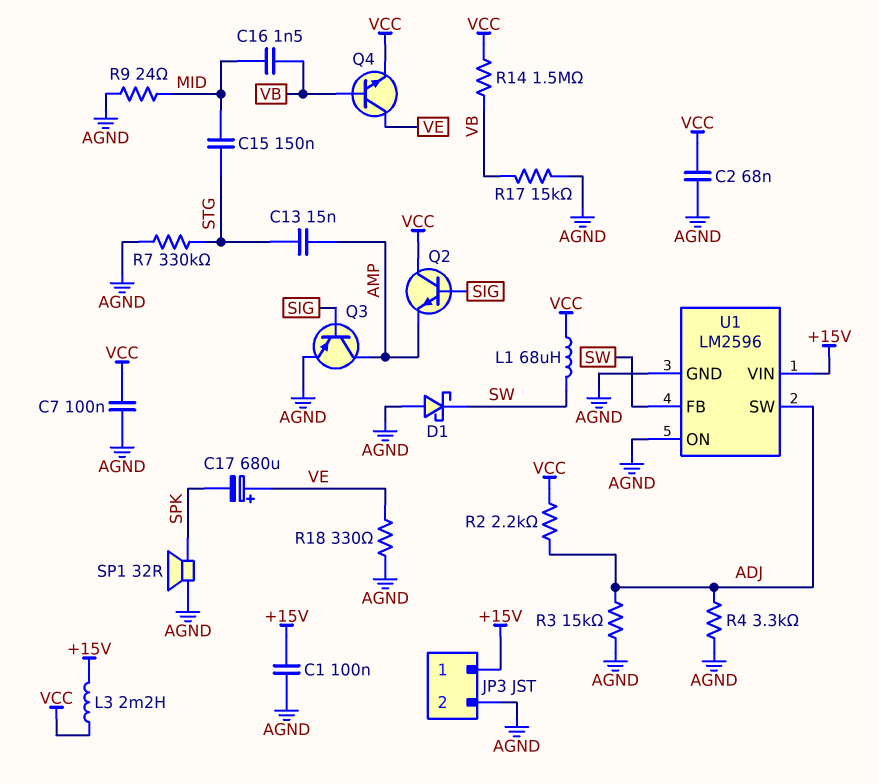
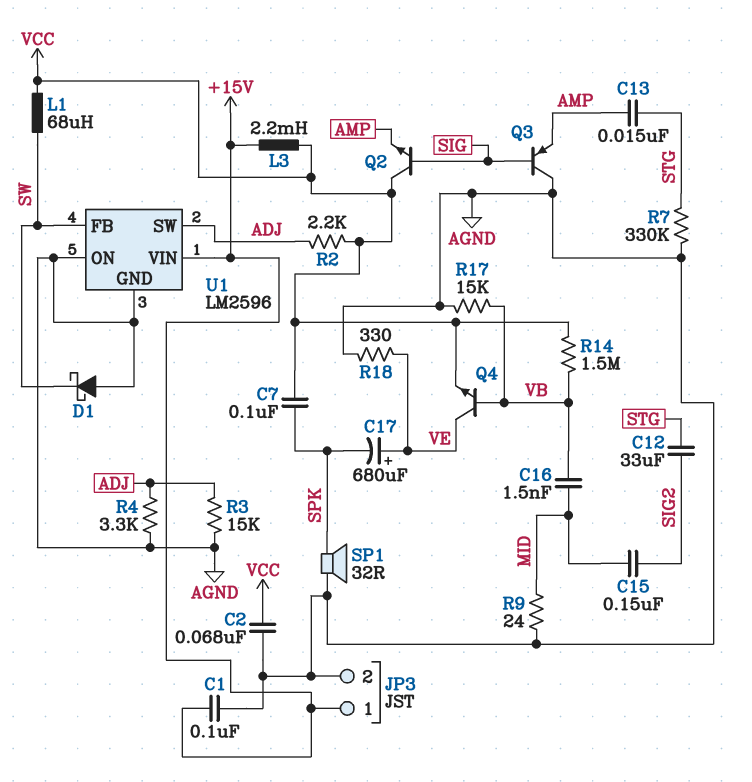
C7: 100nF (AGND, VCC) -> 100nF (SPK, VCC)
C12: none -> 33uF (SIG2, STG)
C15: 150nF (MID, STG) -> 150nF (MID, SIG2)
Q3: PNP (B SIG, C AMP, E AGND) -> PNP (B SIG, C AGND, E AMP)

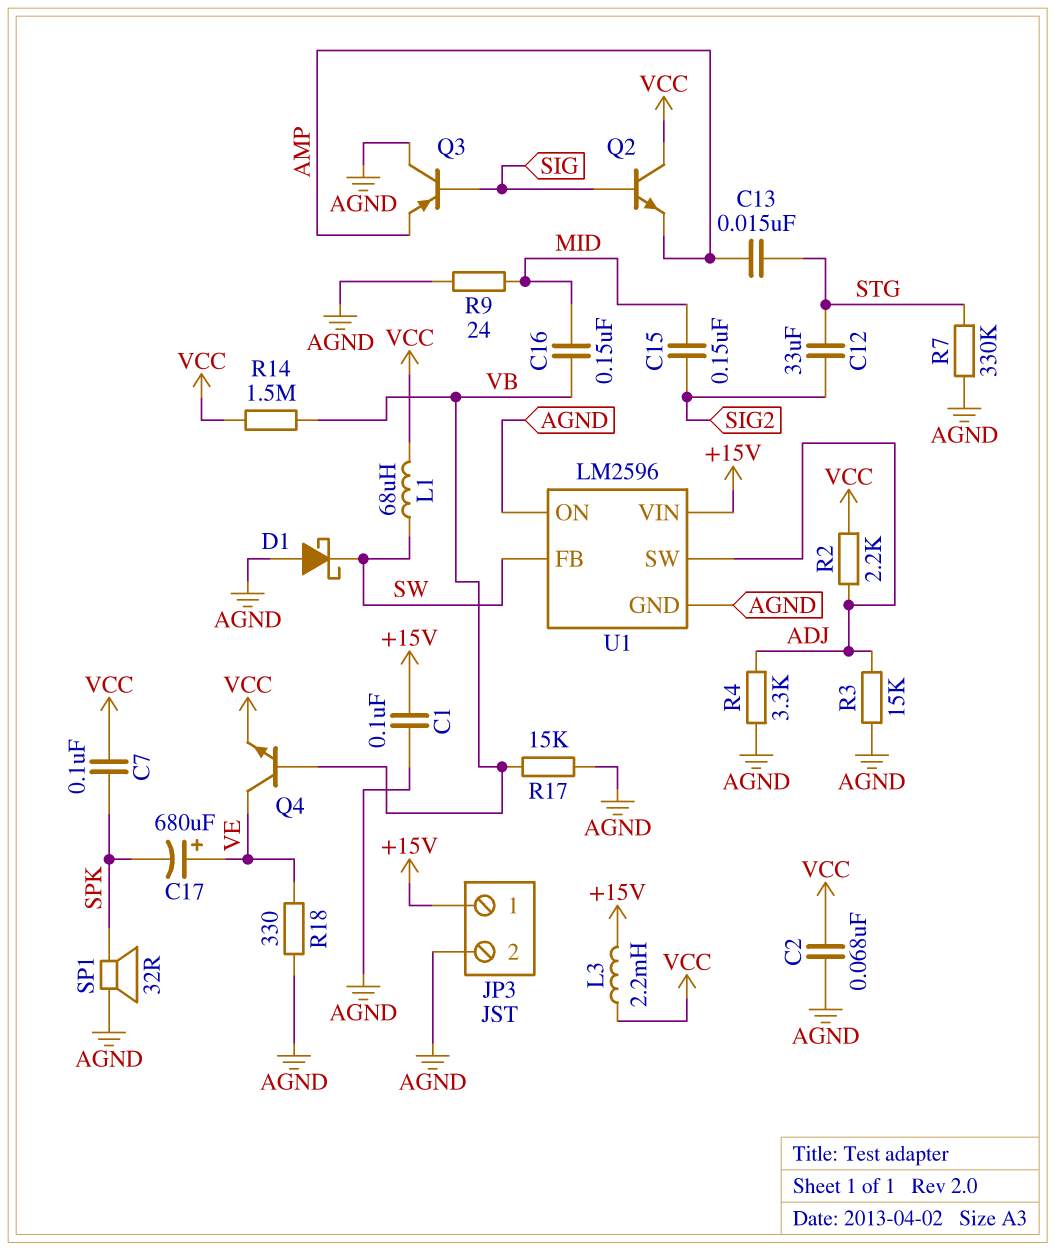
C16: 1.5nF (MID, VB) -> 150nF (MID, VB)

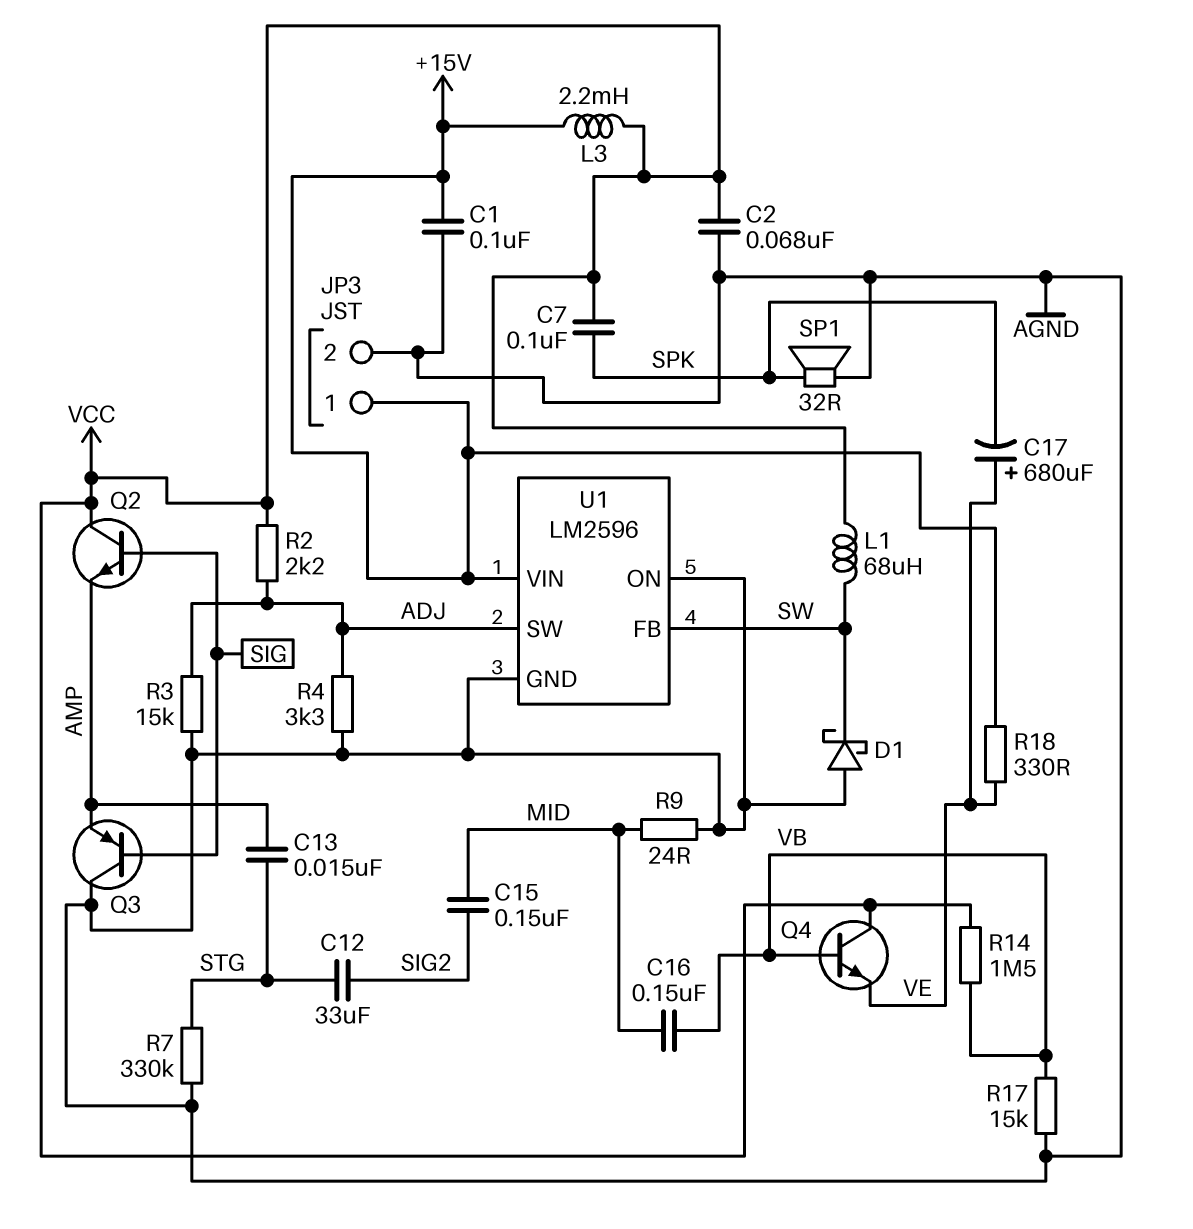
Q4: NPN (B VB, C VE, E VCC) -> NPN (B VB, C VCC, E VE)
R18: 330 (AGND, VE) -> 330 (+15V, VE)

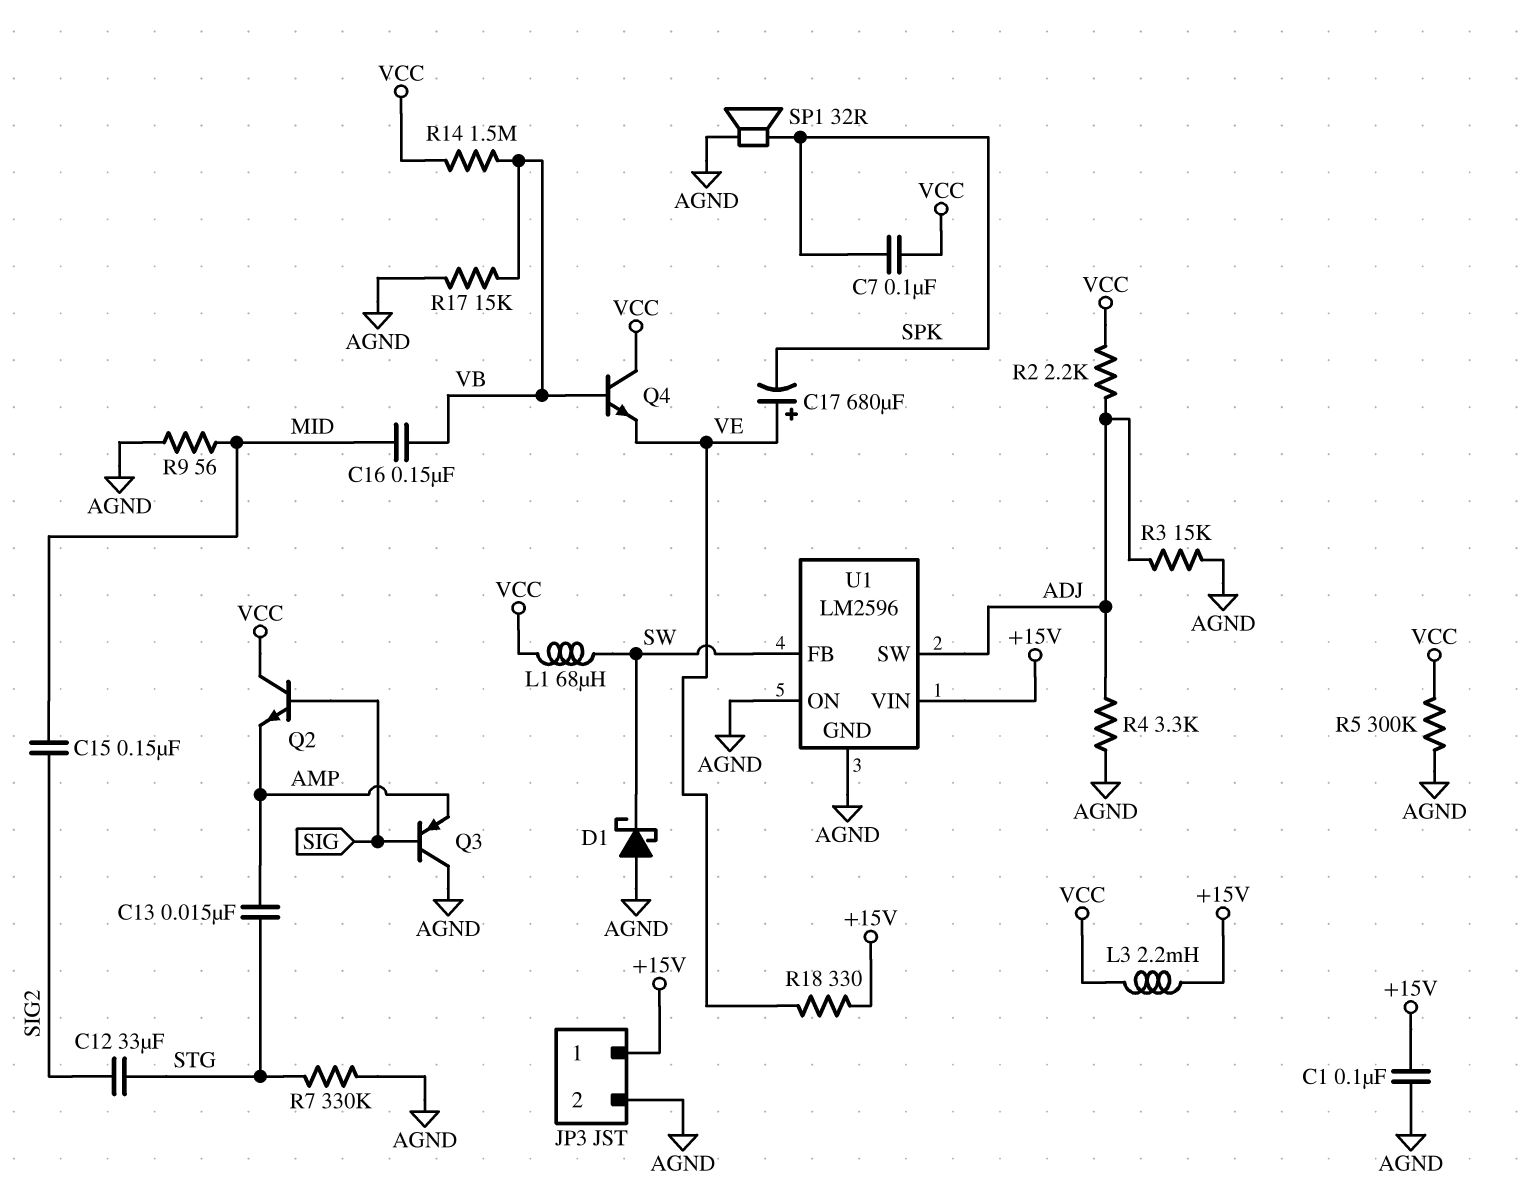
C2: 68nF (AGND, VCC) -> none
R5: none -> 300k (AGND, VCC)
R9: 24 (AGND, MID) -> 56 (AGND, MID)

